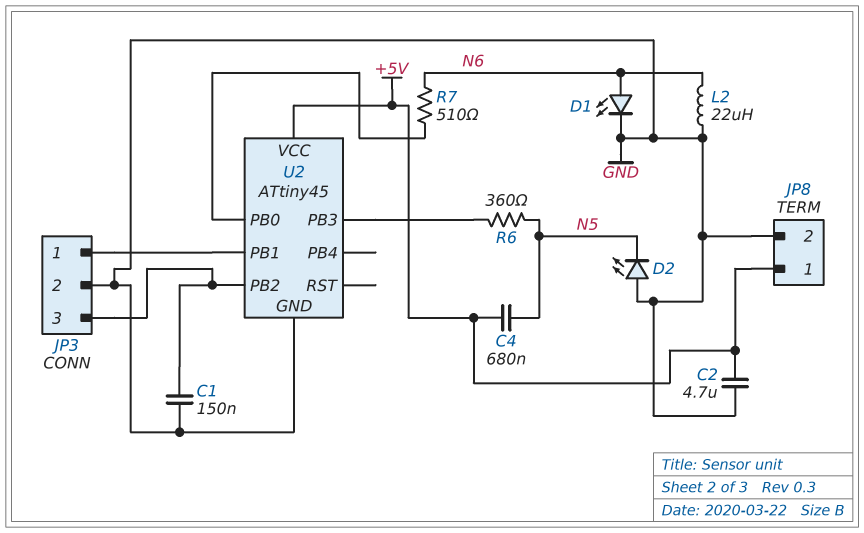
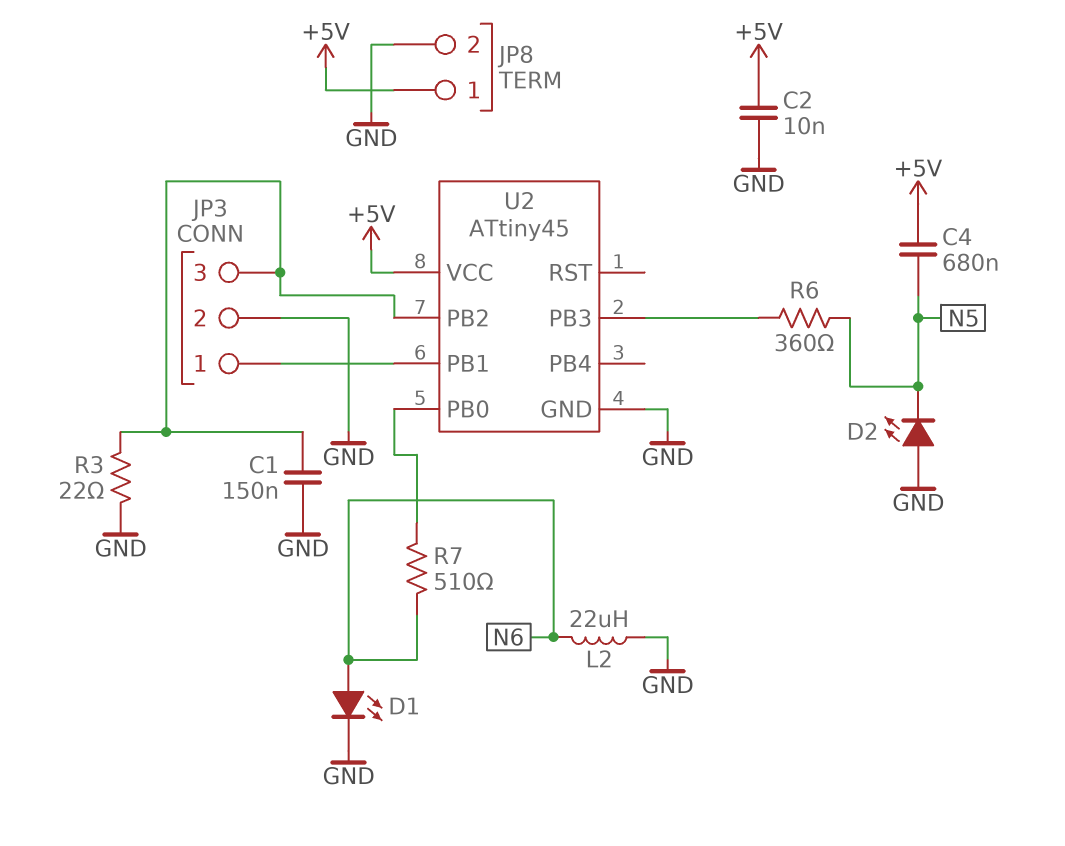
C2: 4.7uF (+5V, GND) -> 10nF (+5V, GND)
R3: none -> 22 (GND, JP3/3)

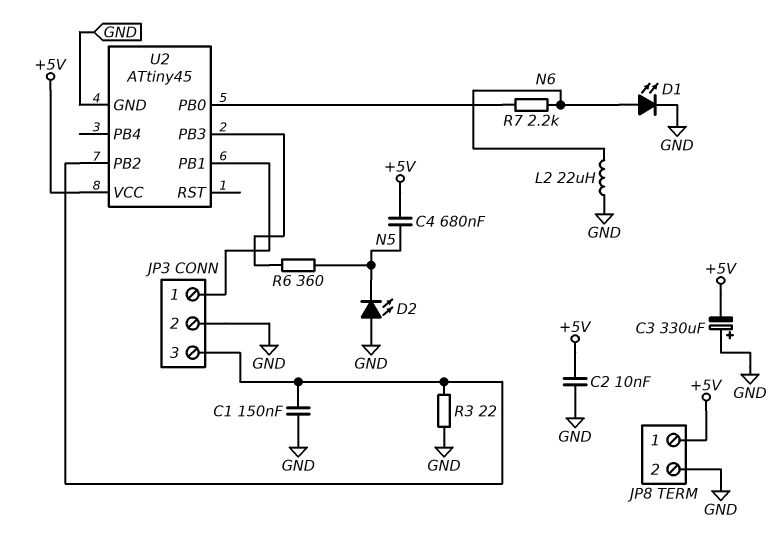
C3: none -> 330uF (plus GND, minus +5V)
R7: 510 (N6, U2/PB0) -> 2.2k (N6, U2/PB0)

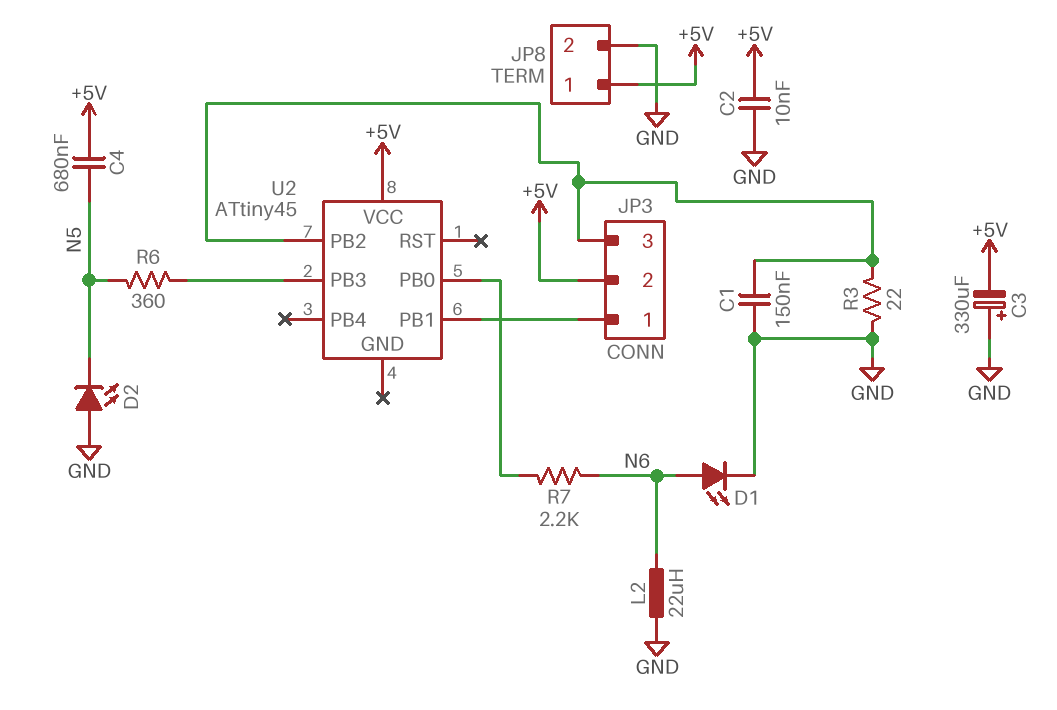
JP3 pin 2: GND -> +5V
U2 pin GND: GND -> none

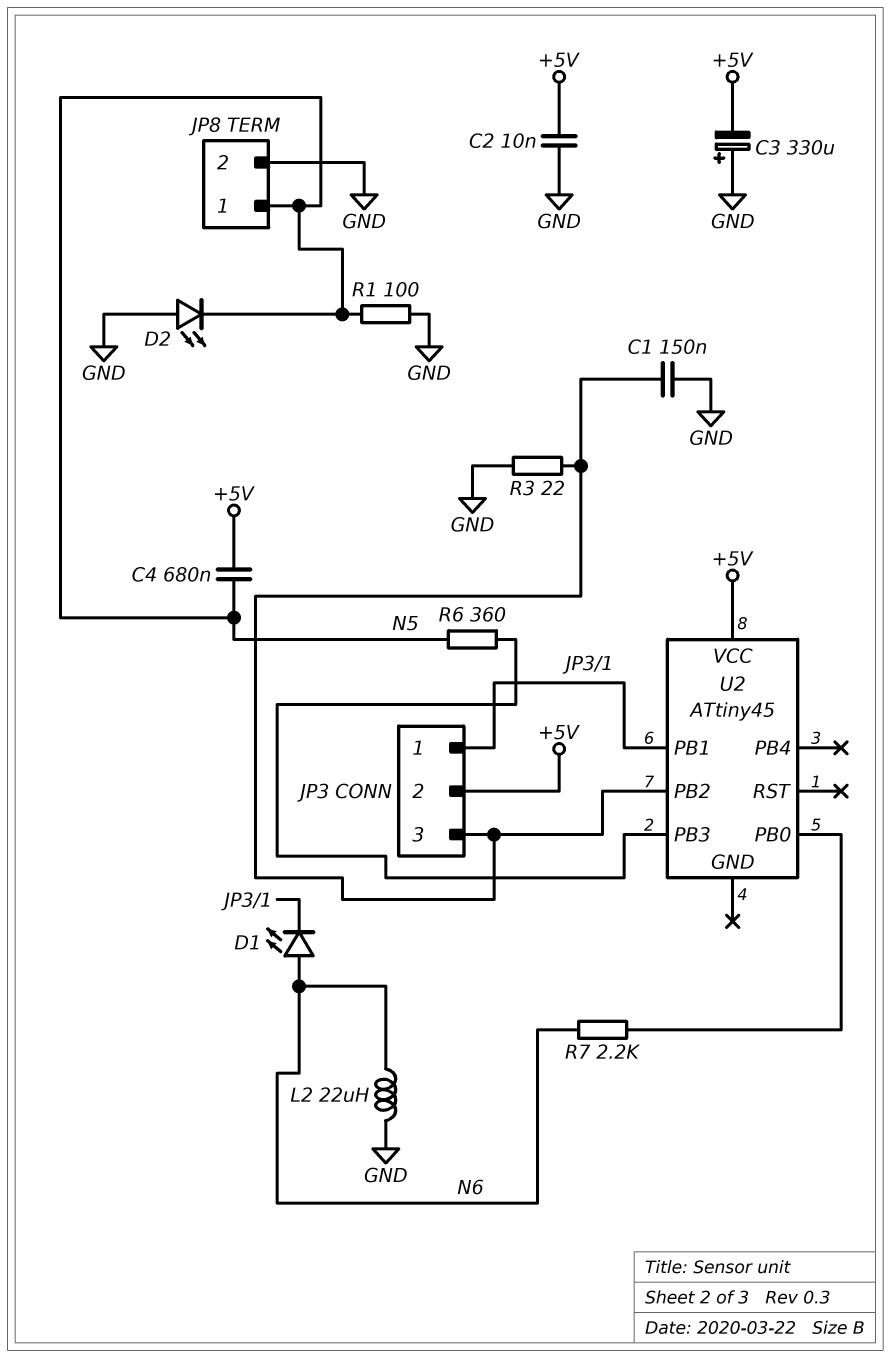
D1: LED (A N6, K GND) -> LED (A N6, K JP3/1)
JP8 pin 1: +5V -> N5
R1: none -> 100 (GND, N5)

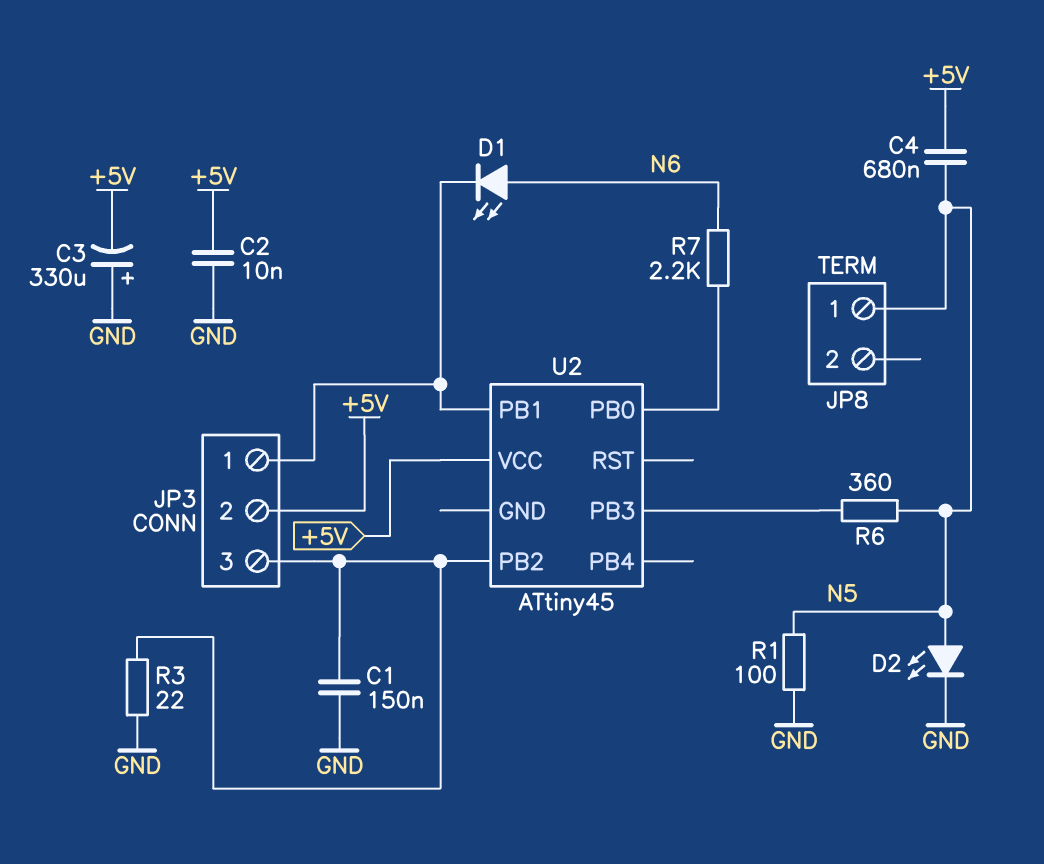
D2: LED (A GND, K N5) -> LED (A N5, K GND)
JP8 pin 2: GND -> none
L2: 22uH (GND, N6) -> none

